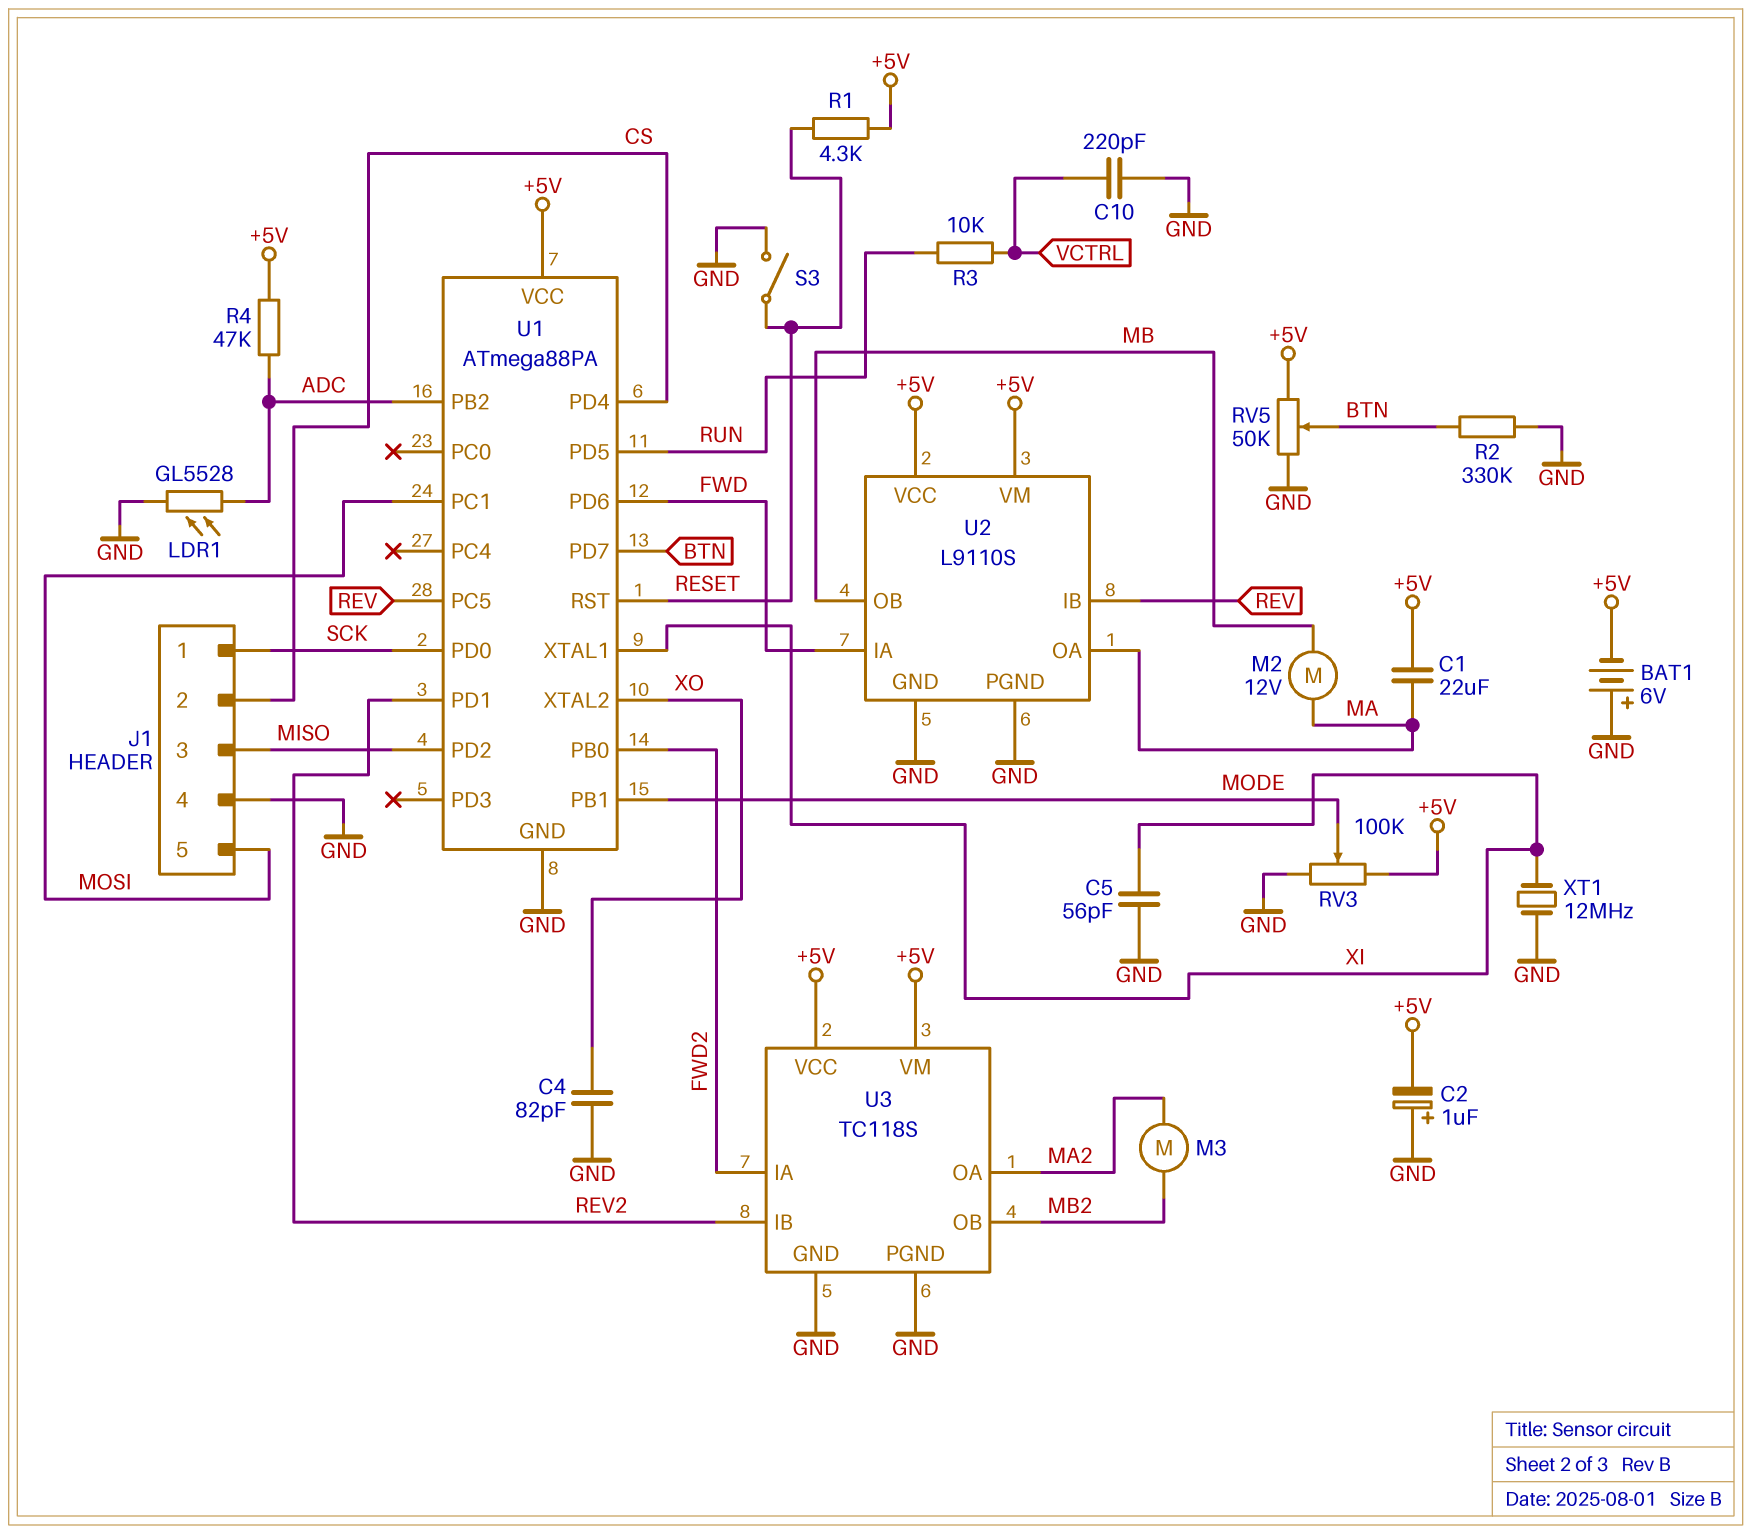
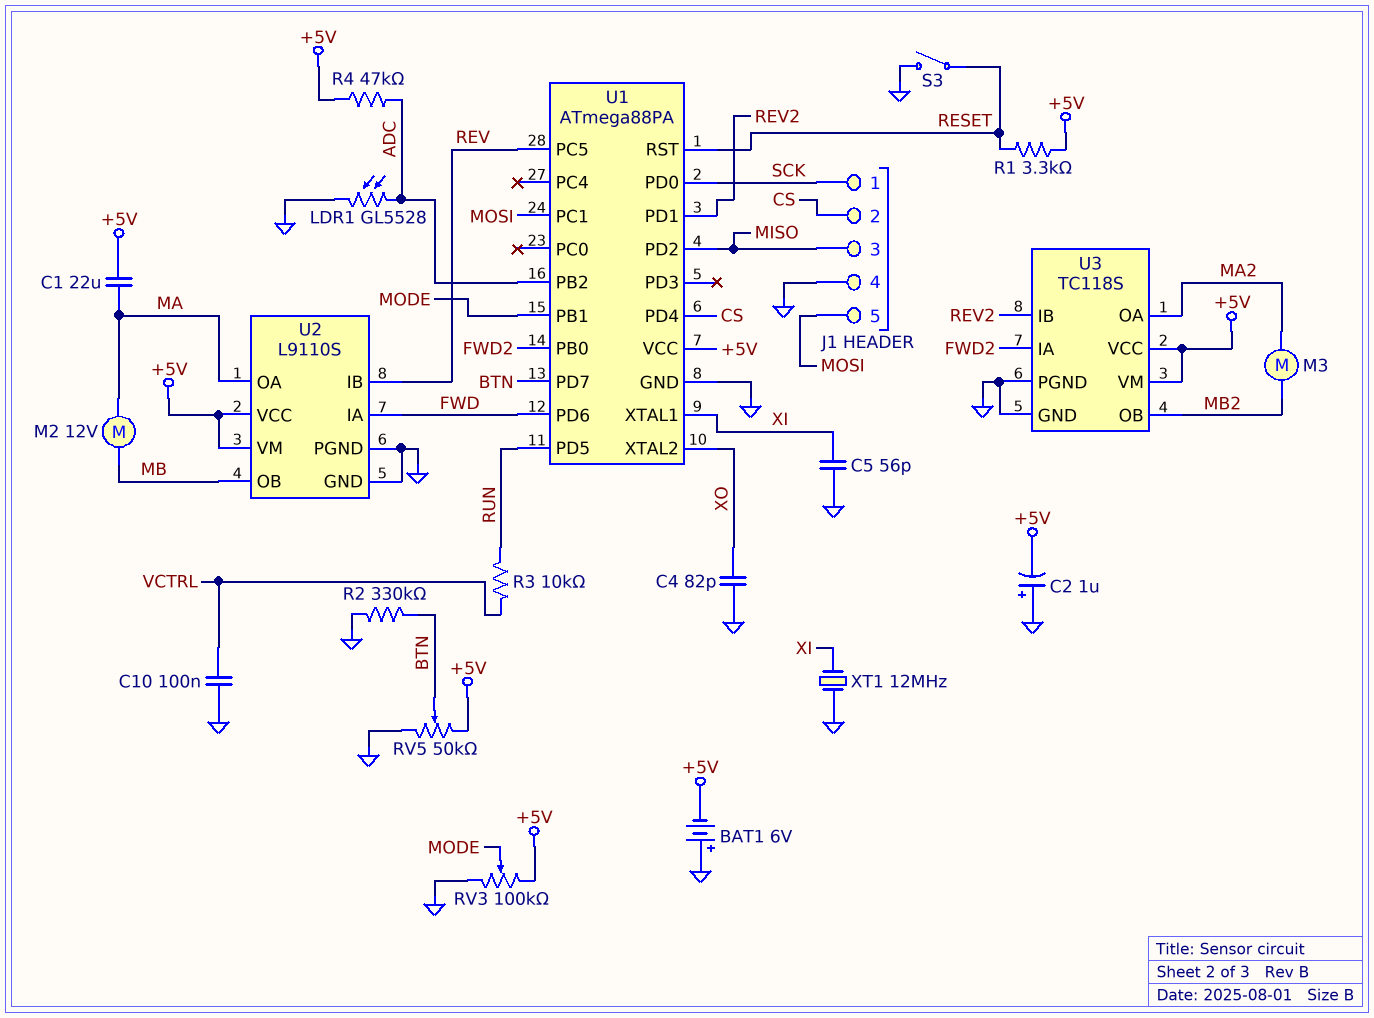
C10: 220pF (GND, VCTRL) -> 100nF (GND, VCTRL)
R1: 4.3k (+5V, RESET) -> 3.3k (+5V, RESET)

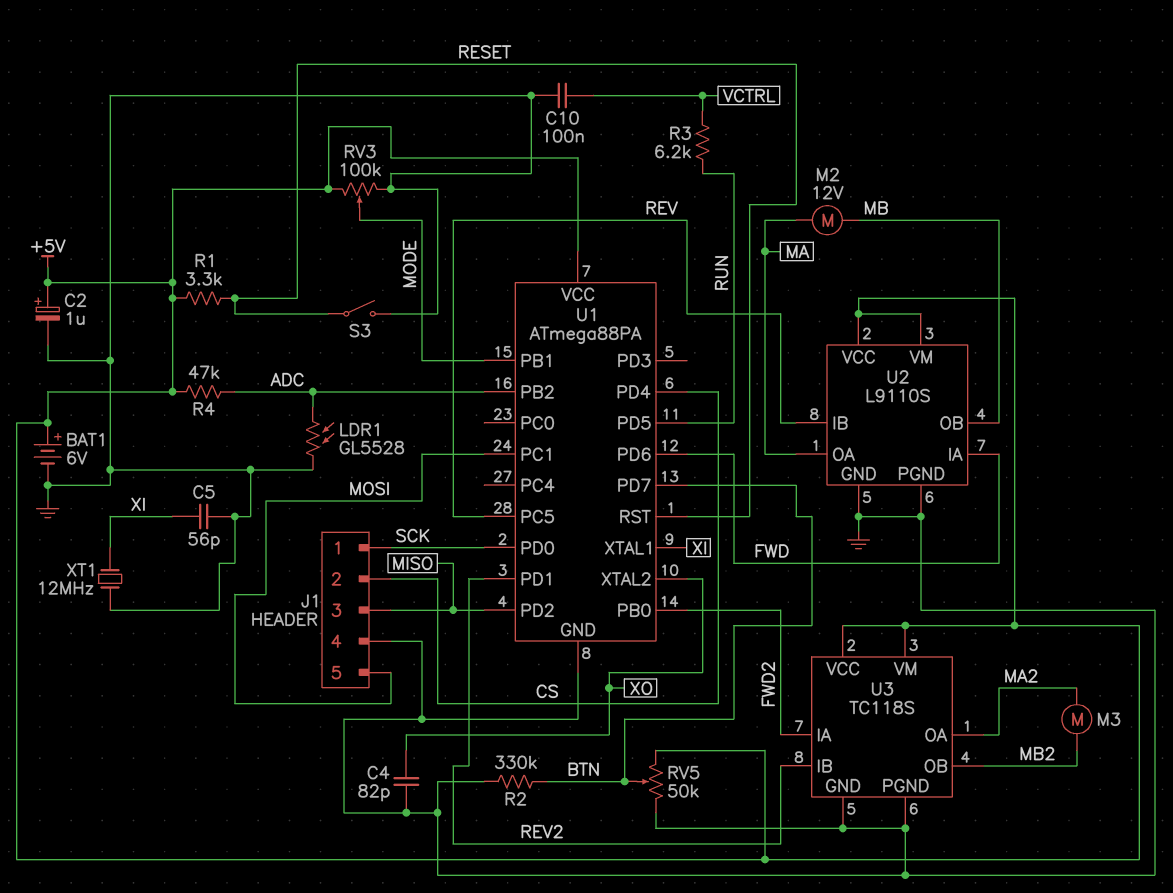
BAT1: 6V (plus GND, minus +5V) -> 6V (plus +5V, minus GND)
C1: 22uF (+5V, MA) -> none
C2: 1uF (plus GND, minus +5V) -> 1uF (plus +5V, minus GND)
R3: 10k (RUN, VCTRL) -> 6.2k (RUN, VCTRL)

